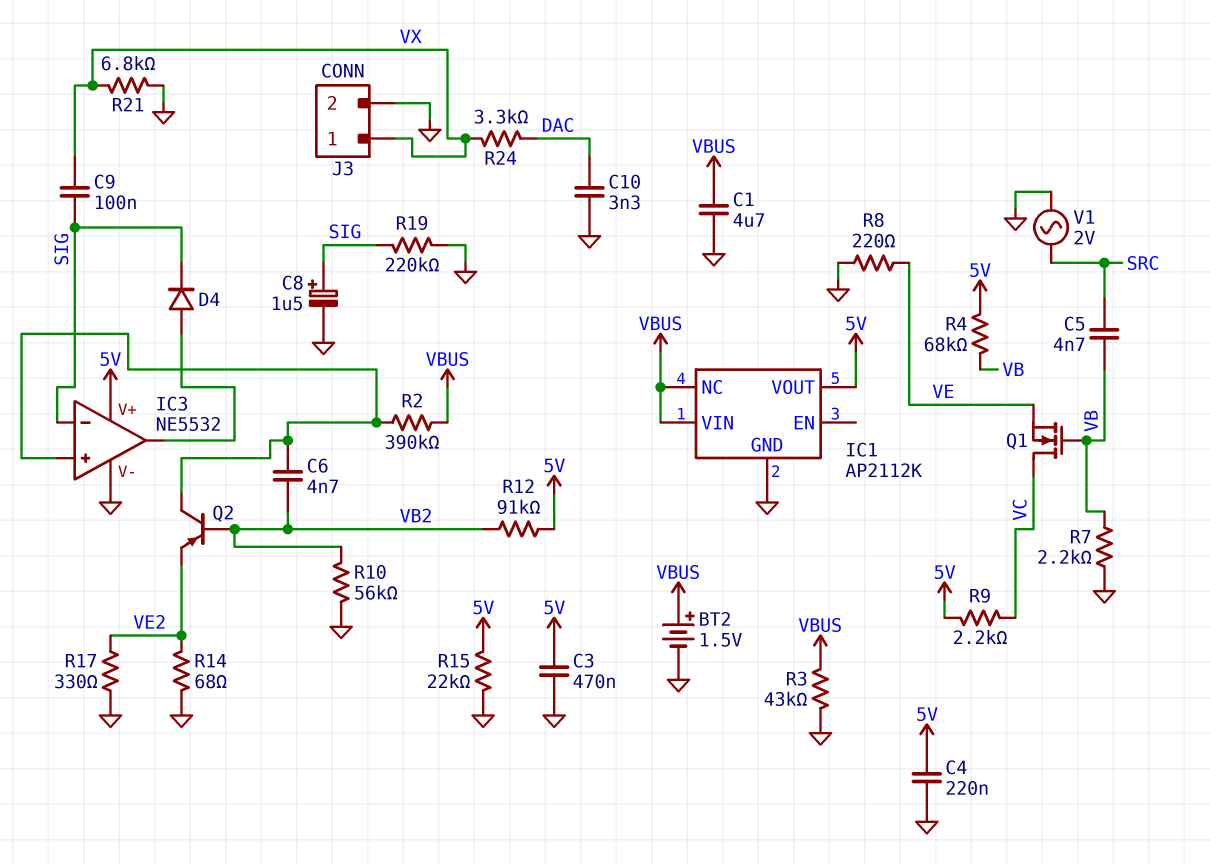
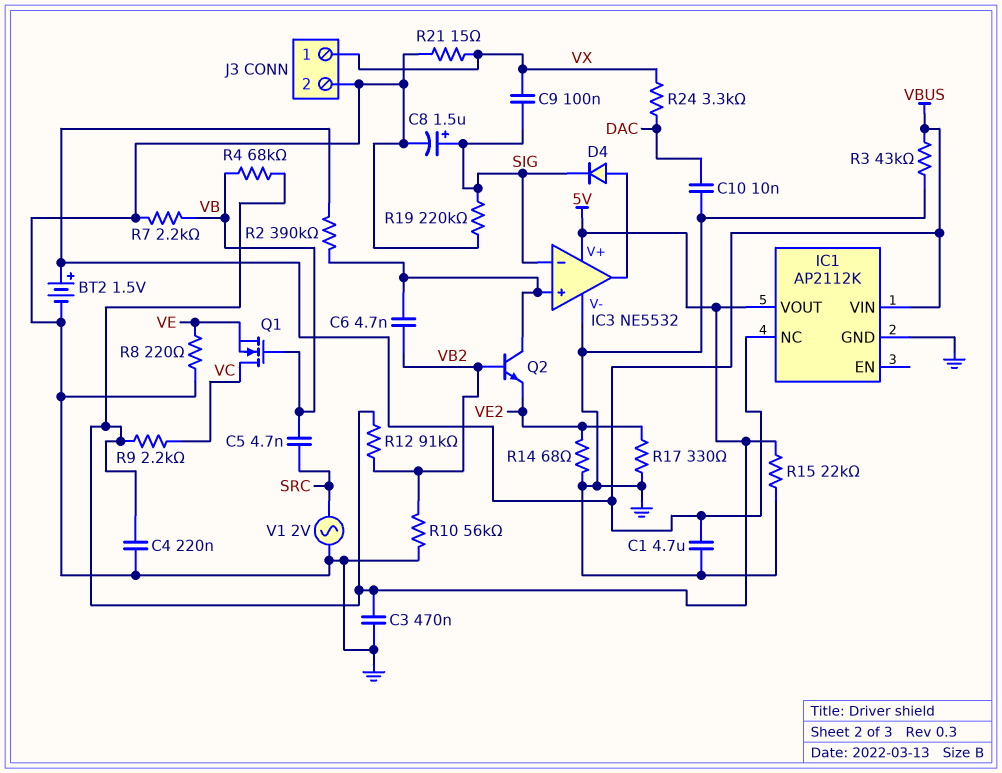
C10: 3.3nF (DAC, GND) -> 10nF (DAC, GND)
Q2: PNP (B VB2, C IC3/in+, E VE2) -> NPN (B VB2, C IC3/in+, E VE2)
R21: 6.8k (GND, VX) -> 15 (GND, VX)

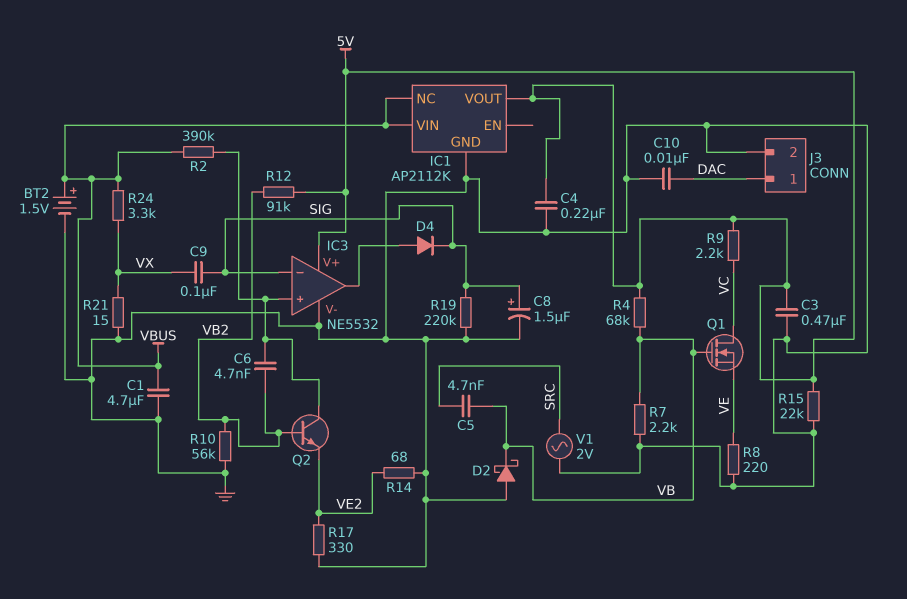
D2: none -> schottky (A GND, K VB)
J3 pin 1: VX -> DAC
R3: 43k (GND, VBUS) -> none
R24: 3.3k (DAC, VX) -> 3.3k (VBUS, VX)

